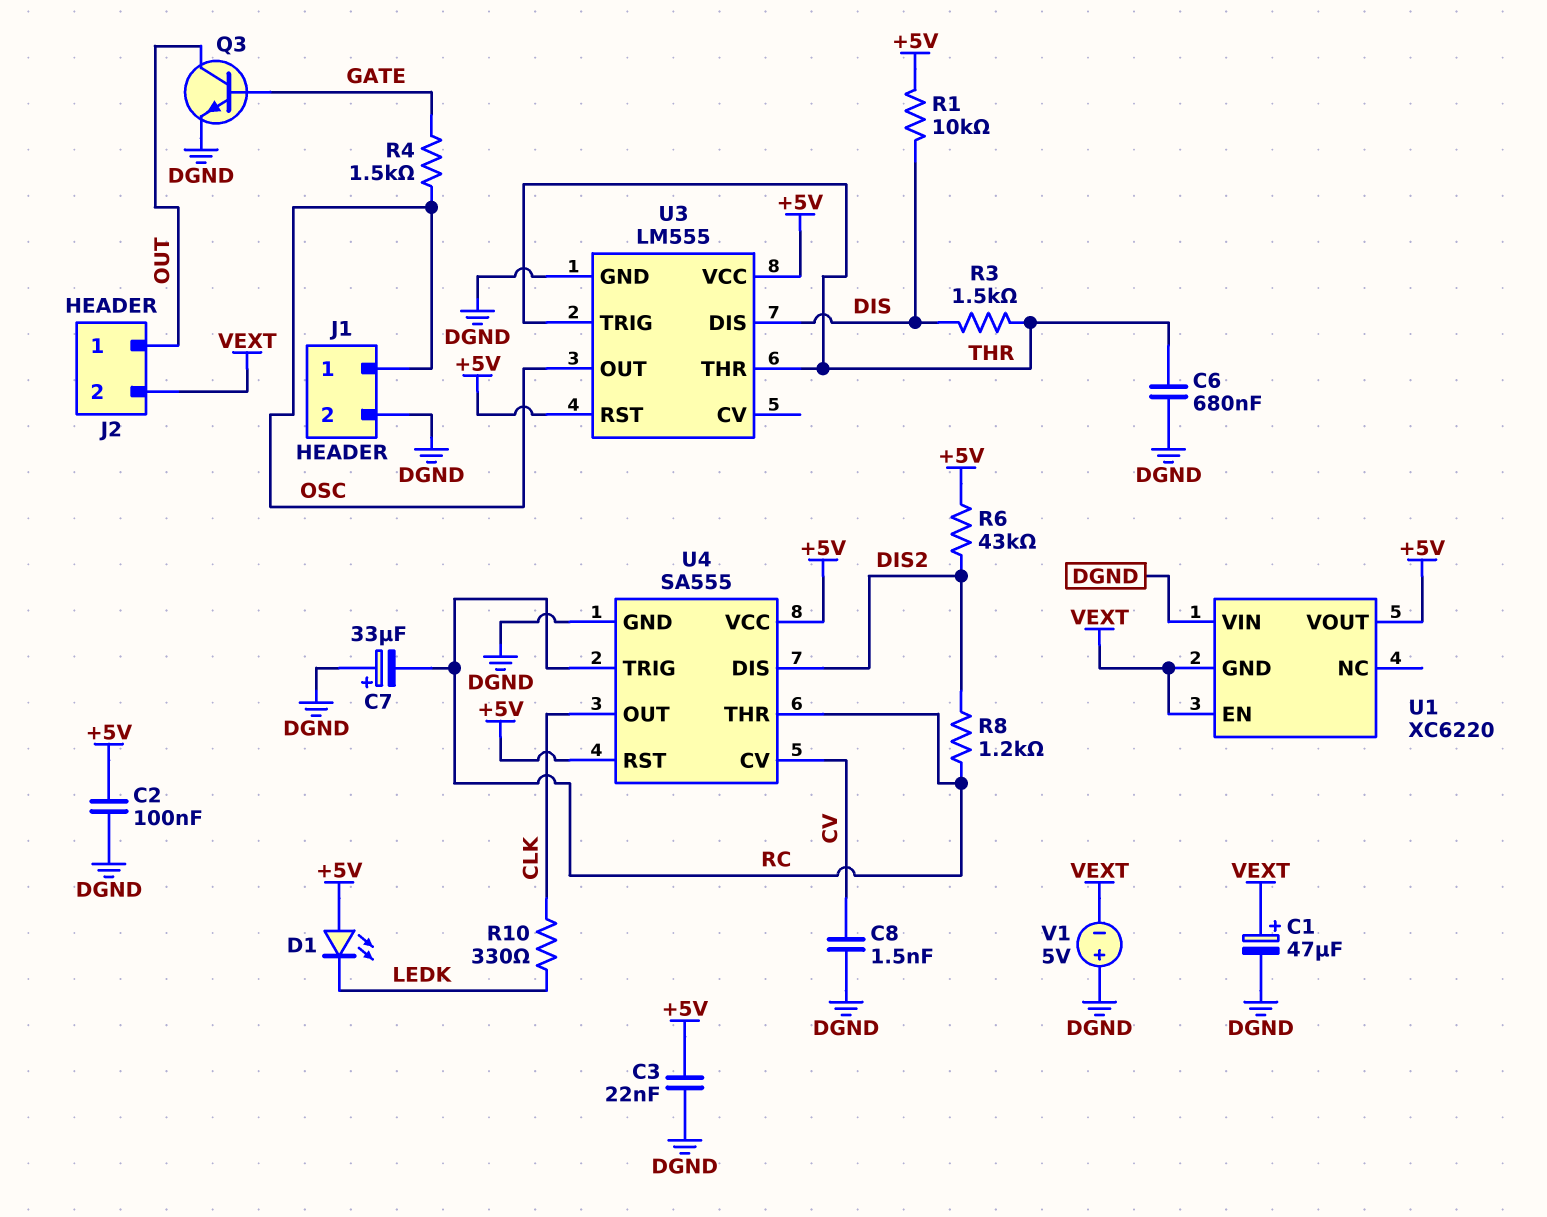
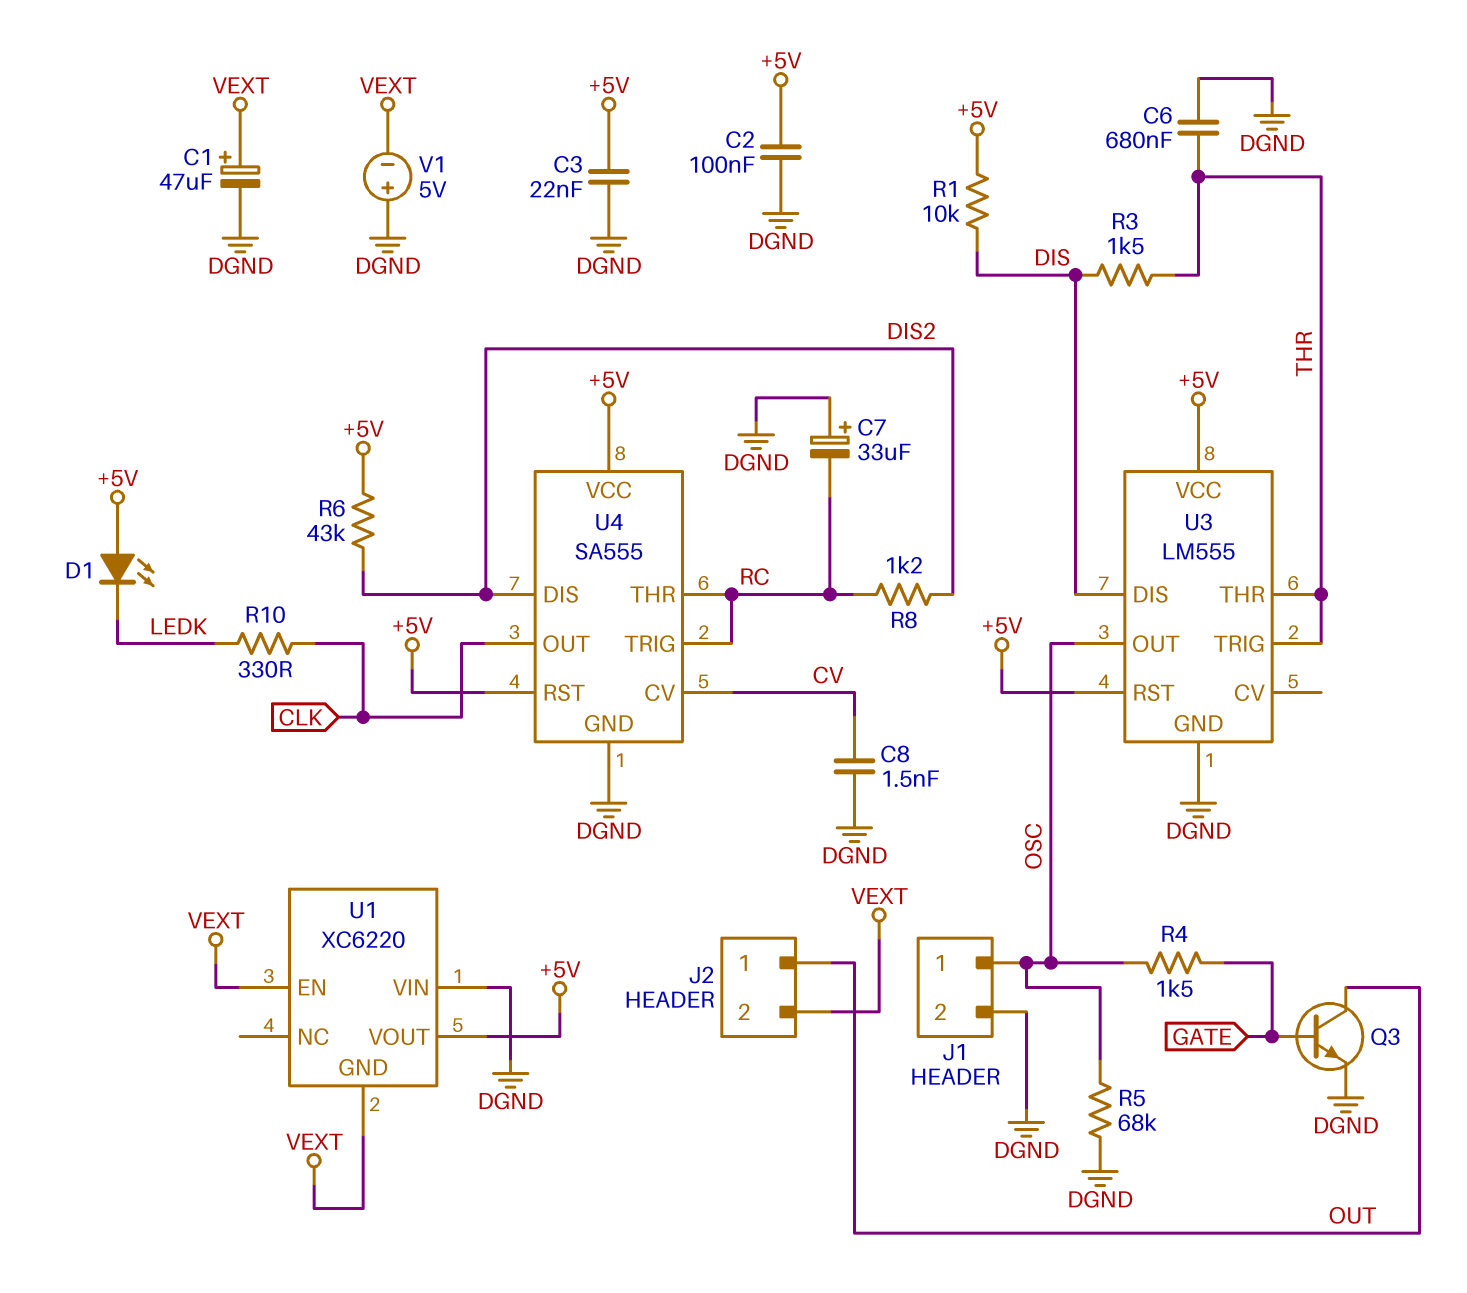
R5: none -> 68k (DGND, OSC)

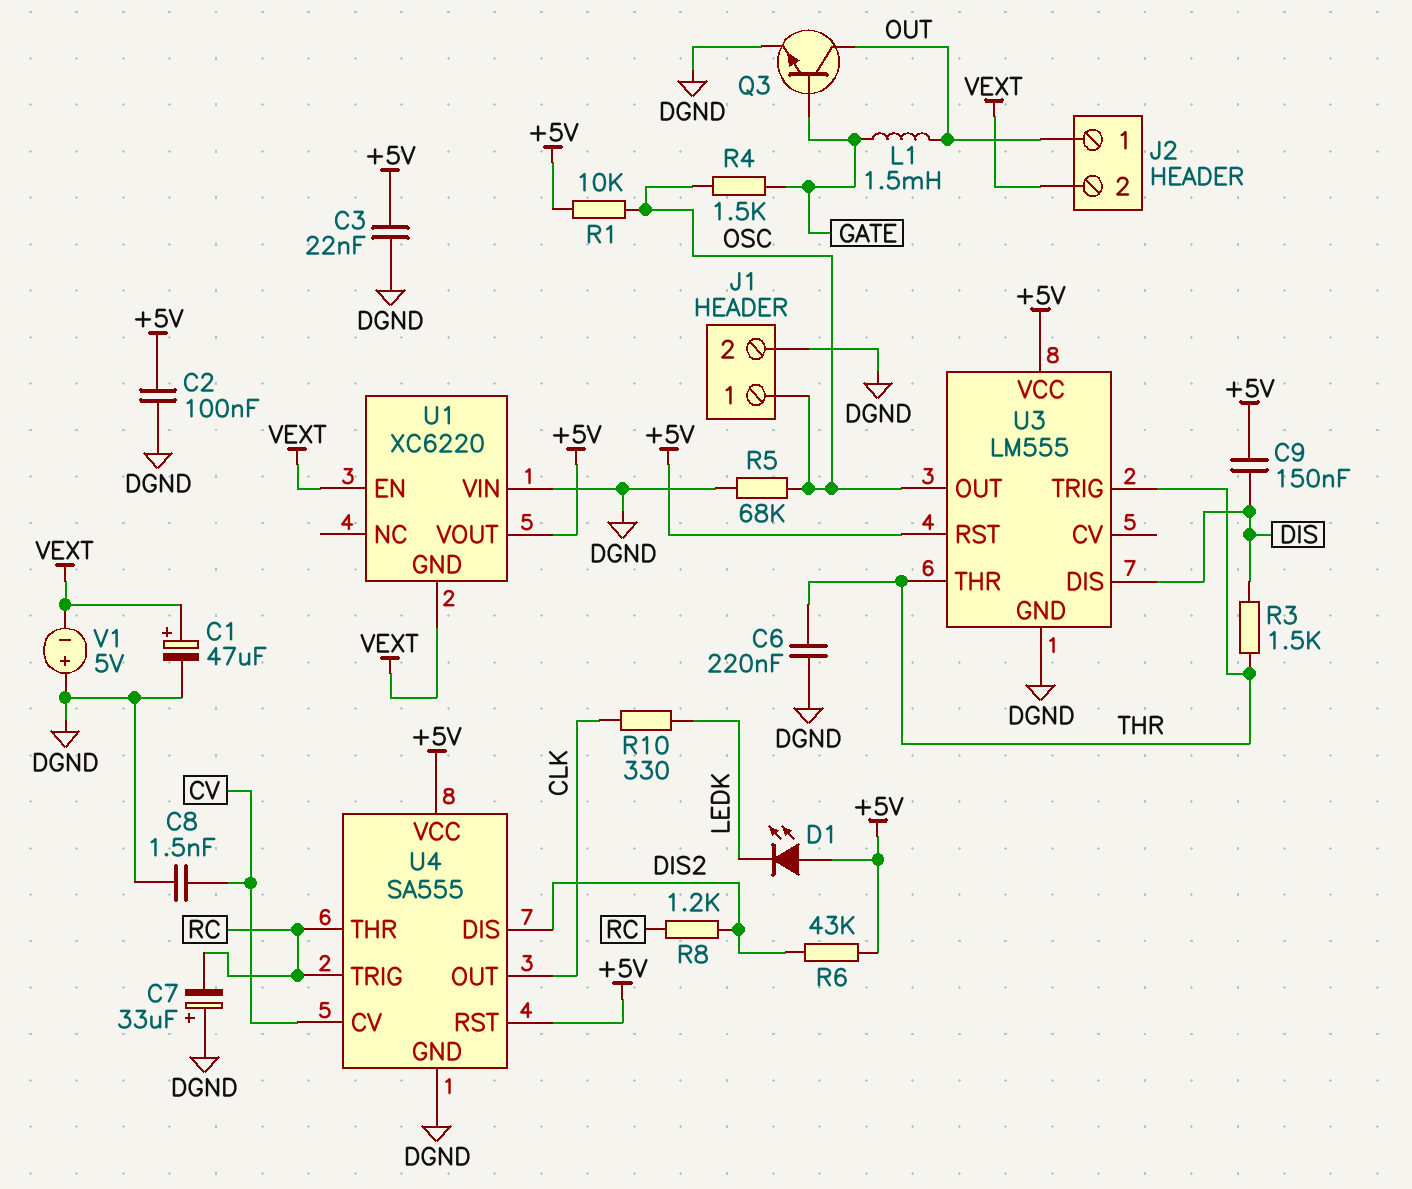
C6: 680nF (DGND, THR) -> 220nF (DGND, THR)
C9: none -> 150nF (+5V, DIS)
L1: none -> 1.5mH (GATE, OUT)
R1: 10k (+5V, DIS) -> 10k (+5V, OSC)

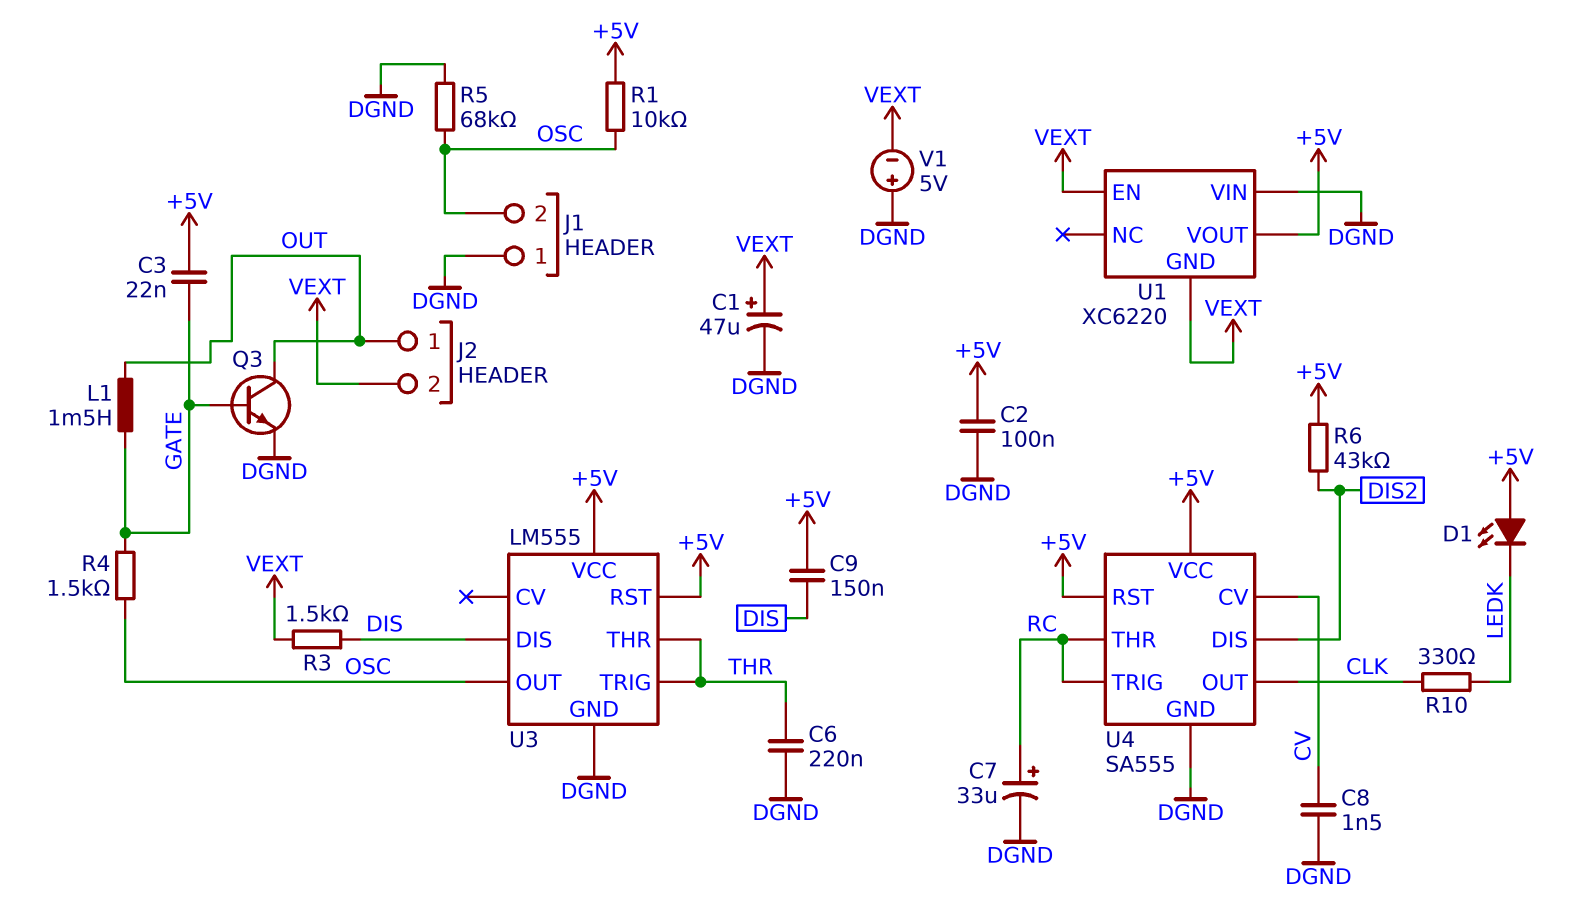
C3: 22nF (+5V, DGND) -> 22nF (+5V, GATE)
C7: 33uF (plus DGND, minus RC) -> 33uF (plus RC, minus DGND)
J1 pin 1: OSC -> DGND
J1 pin 2: DGND -> OSC
R3: 1.5k (DIS, THR) -> 1.5k (DIS, VEXT)
R8: 1.2k (DIS2, RC) -> none

